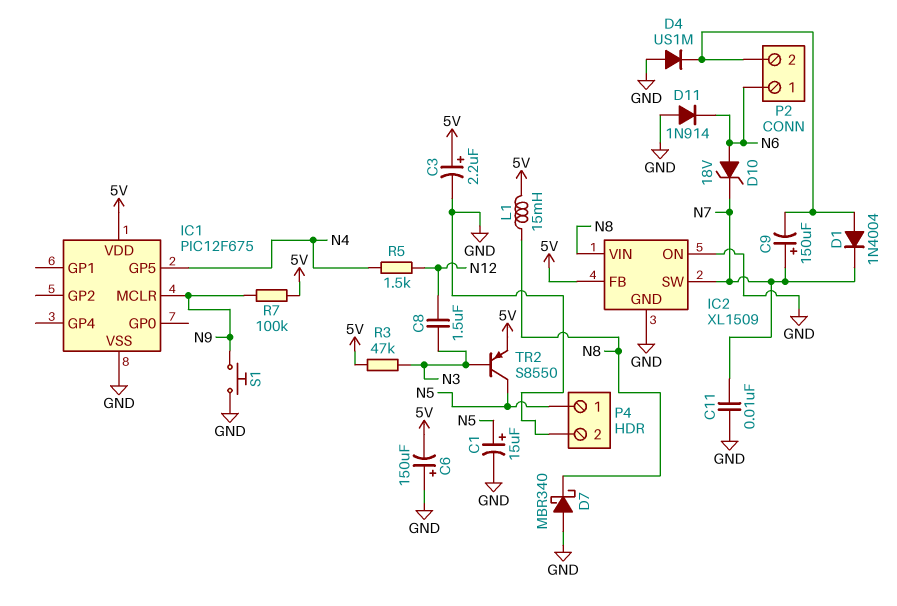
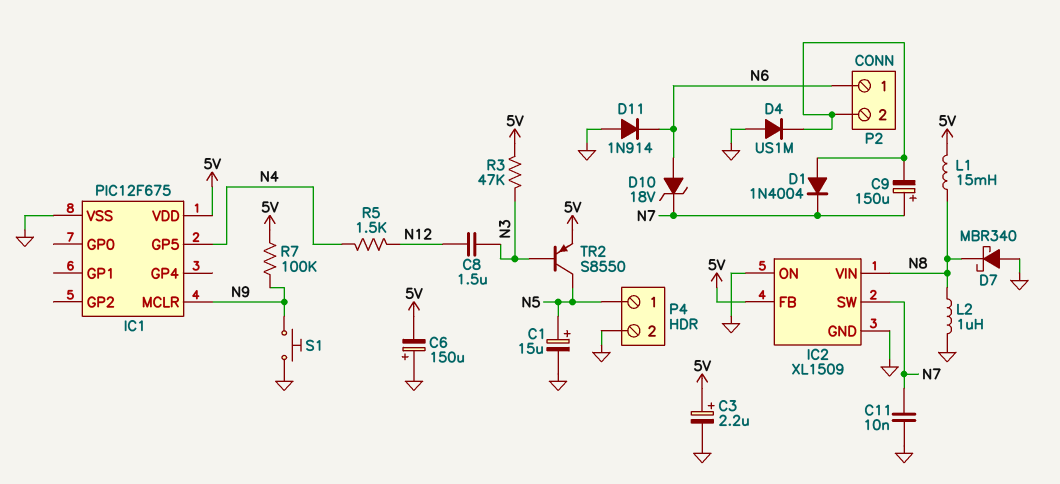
L2: none -> 1uH (GND, N8)

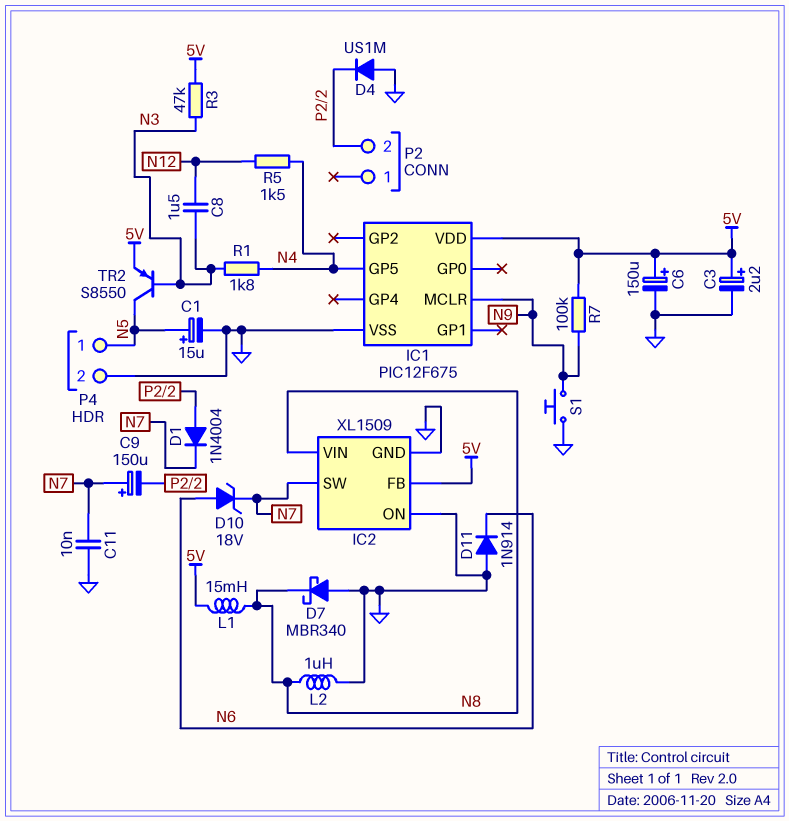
C6: 150uF (plus GND, minus 5V) -> 150uF (plus 5V, minus GND)
P2 pin 1: N6 -> none
R1: none -> 1.8k (N3, N4)

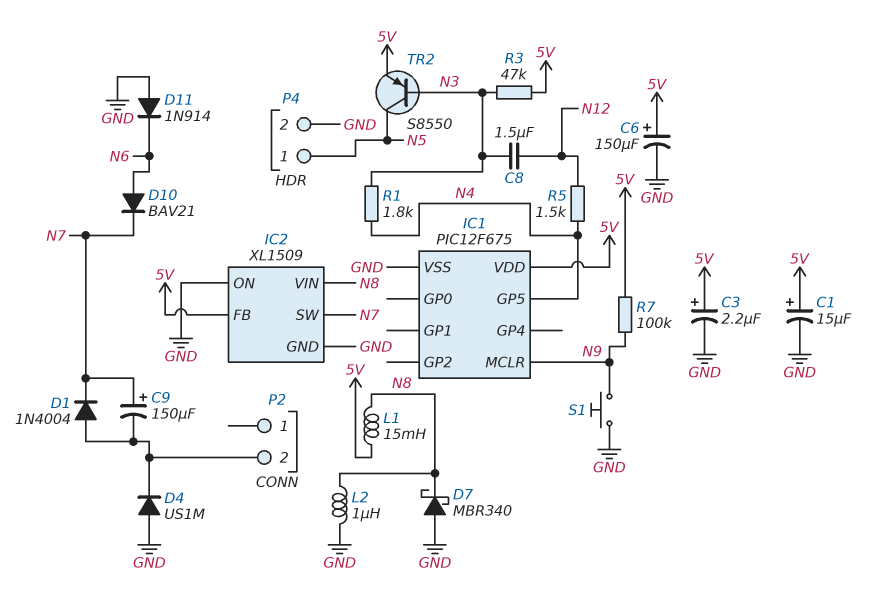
C1: 15uF (plus N5, minus GND) -> 15uF (plus 5V, minus GND)
C11: 10nF (GND, N7) -> none
D10: zener 18V (A N6, K N7) -> diode BAV21 (A N6, K N7)

